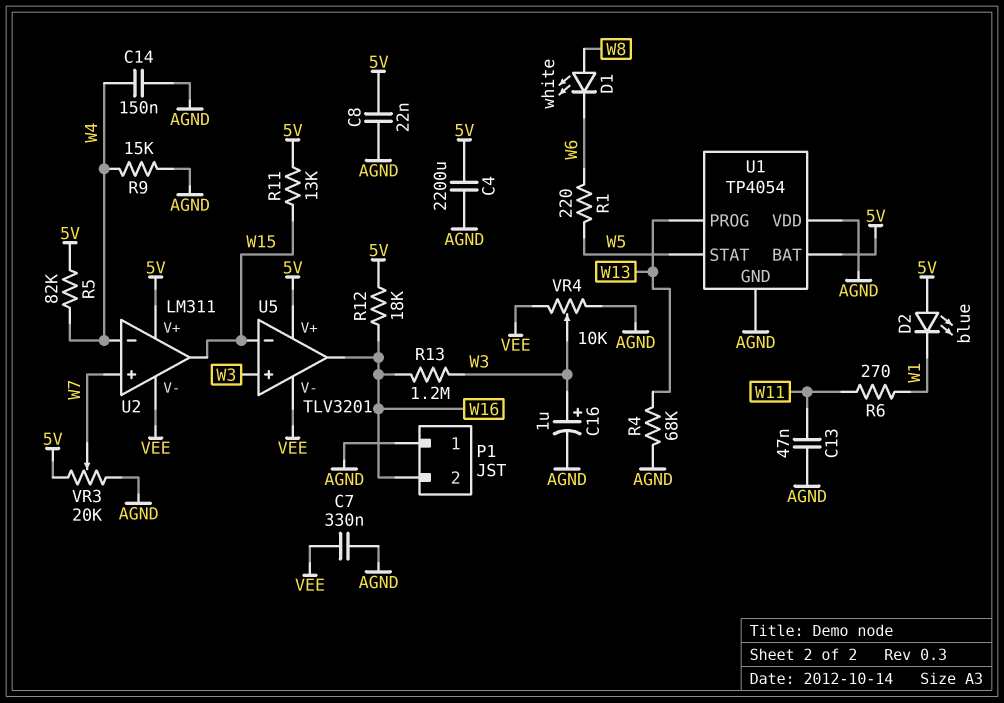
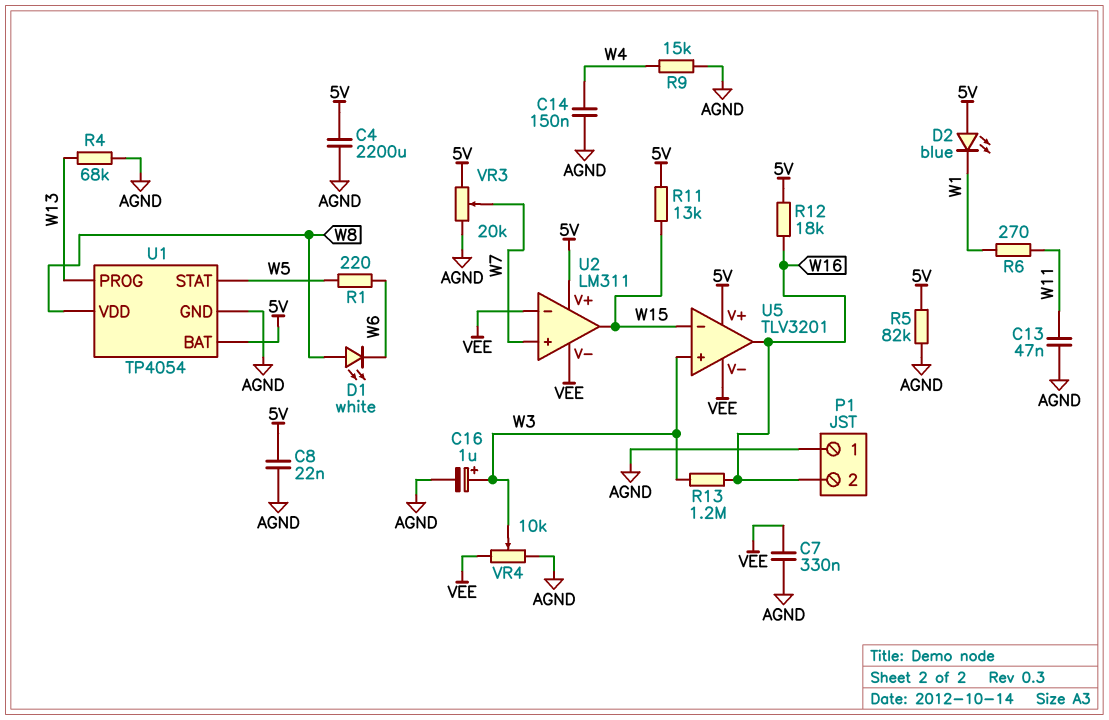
R5: 82k (5V, W4) -> 82k (5V, AGND)
U1 pin VDD: AGND -> W8
U2 pin in-: W4 -> VEE

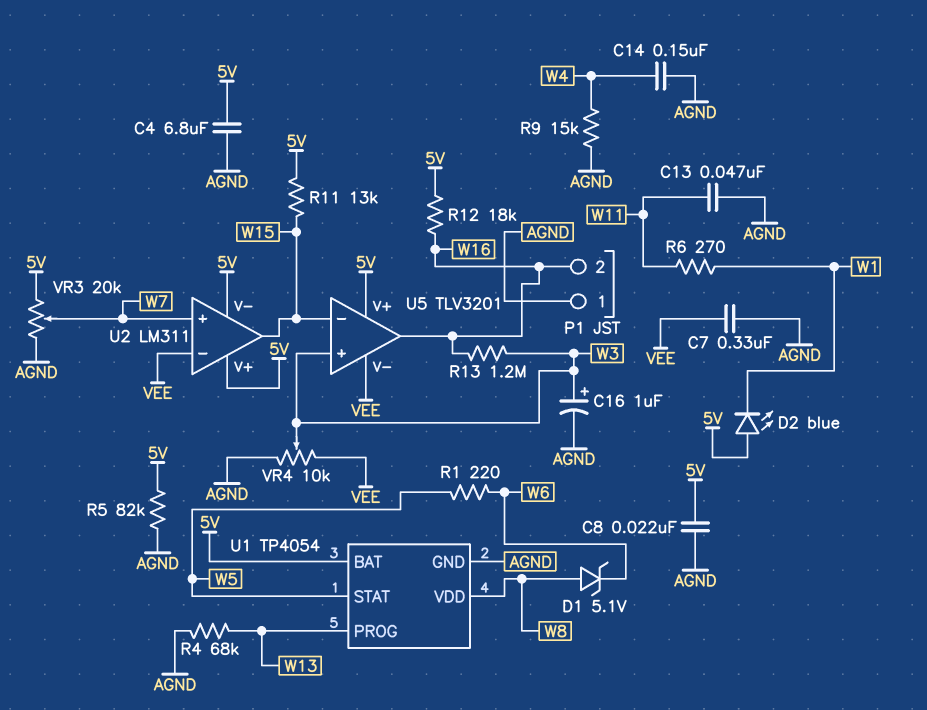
C4: 2200uF (5V, AGND) -> 6.8uF (5V, AGND)
D1: LED white (A W8, K W6) -> zener 5.1V (A W8, K W6)
U2 pin V-: VEE -> 5V

